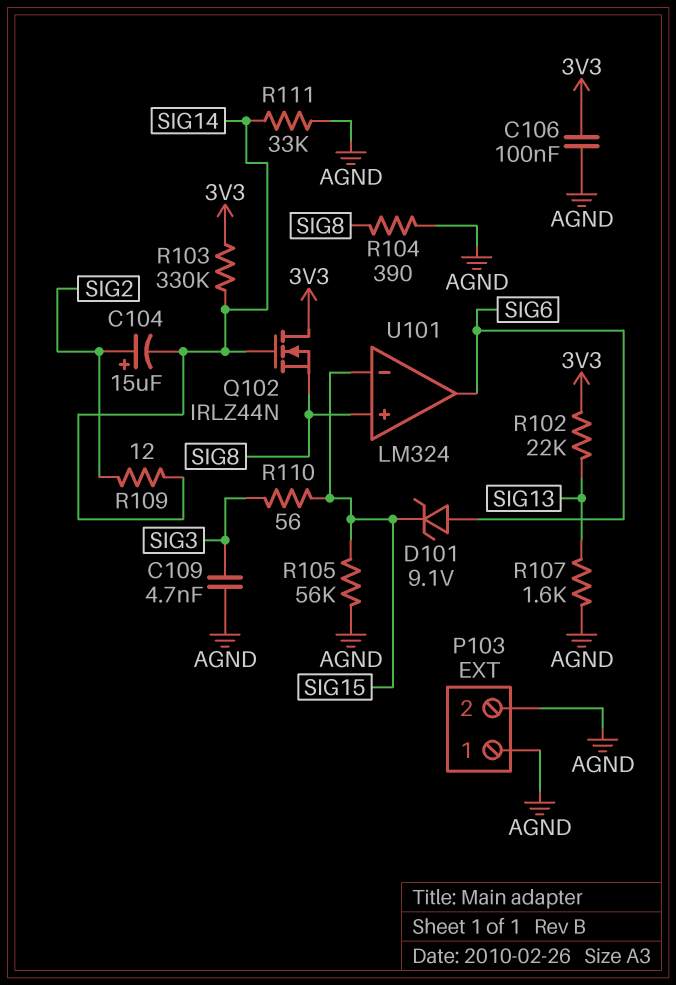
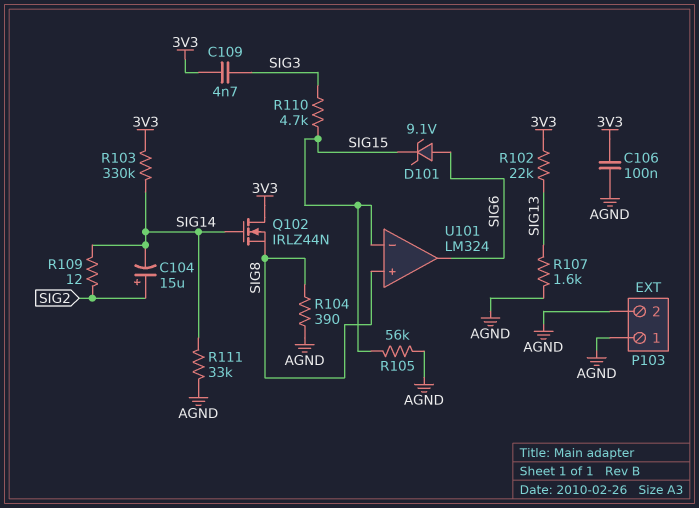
C109: 4.7nF (AGND, SIG3) -> 4.7nF (3V3, SIG3)
R110: 56 (SIG3, SIG15) -> 4.7k (SIG3, SIG15)

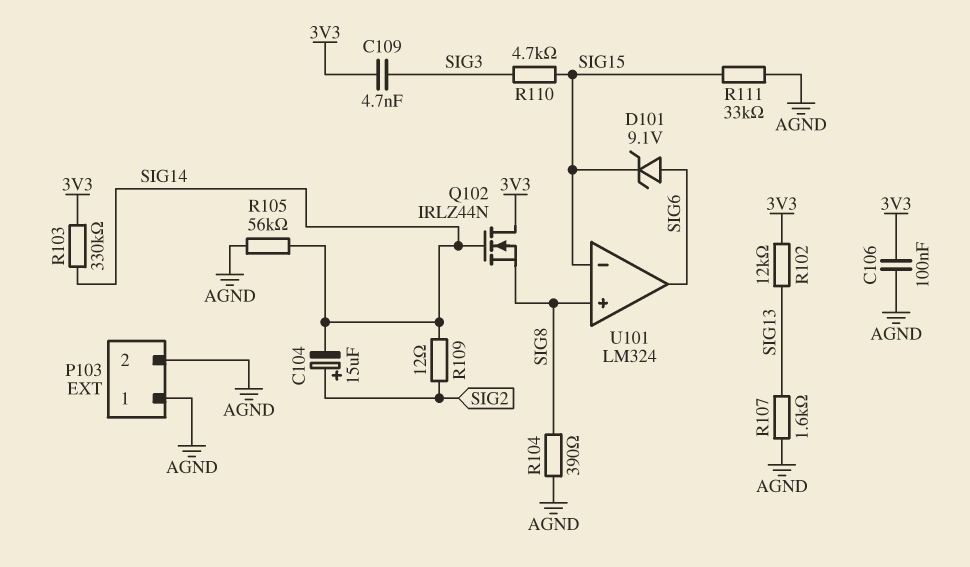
R102: 22k (3V3, SIG13) -> 12k (3V3, SIG13)
R105: 56k (AGND, SIG15) -> 56k (AGND, SIG14)
R111: 33k (AGND, SIG14) -> 33k (AGND, SIG15)

